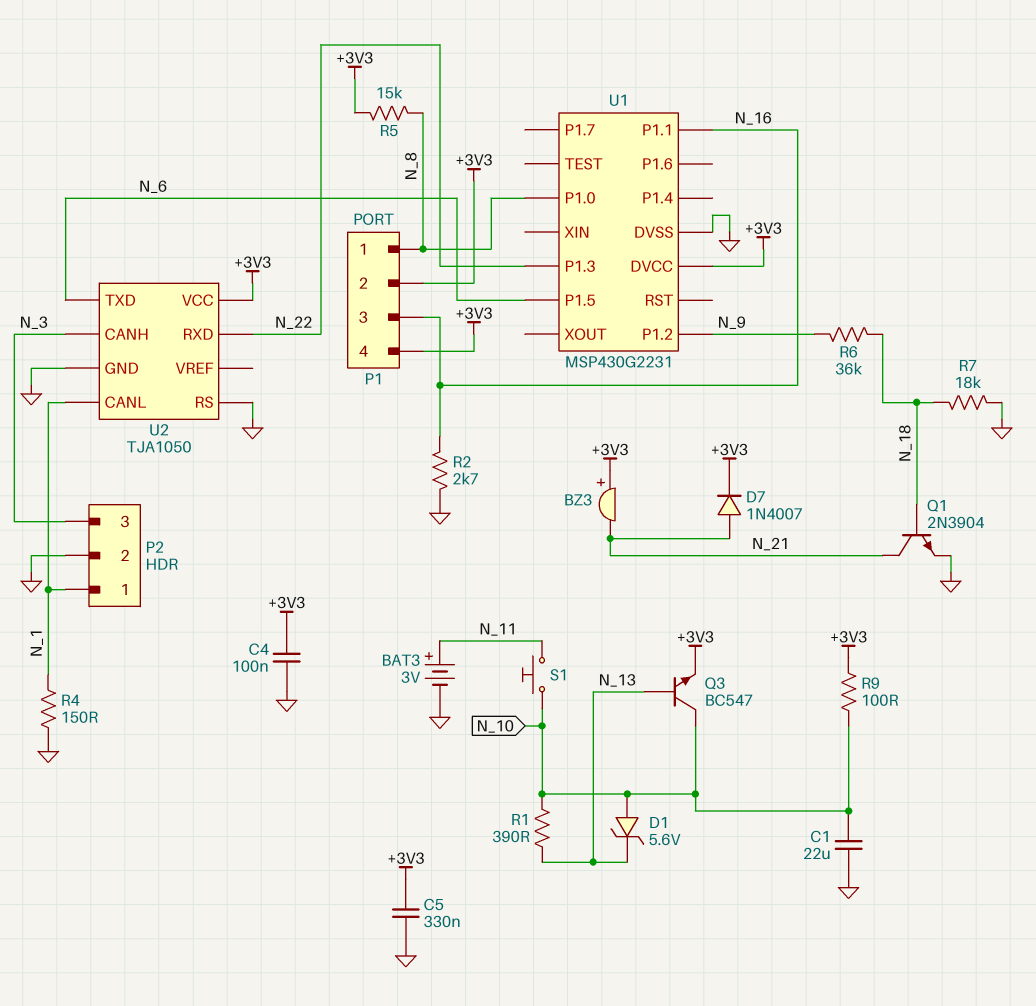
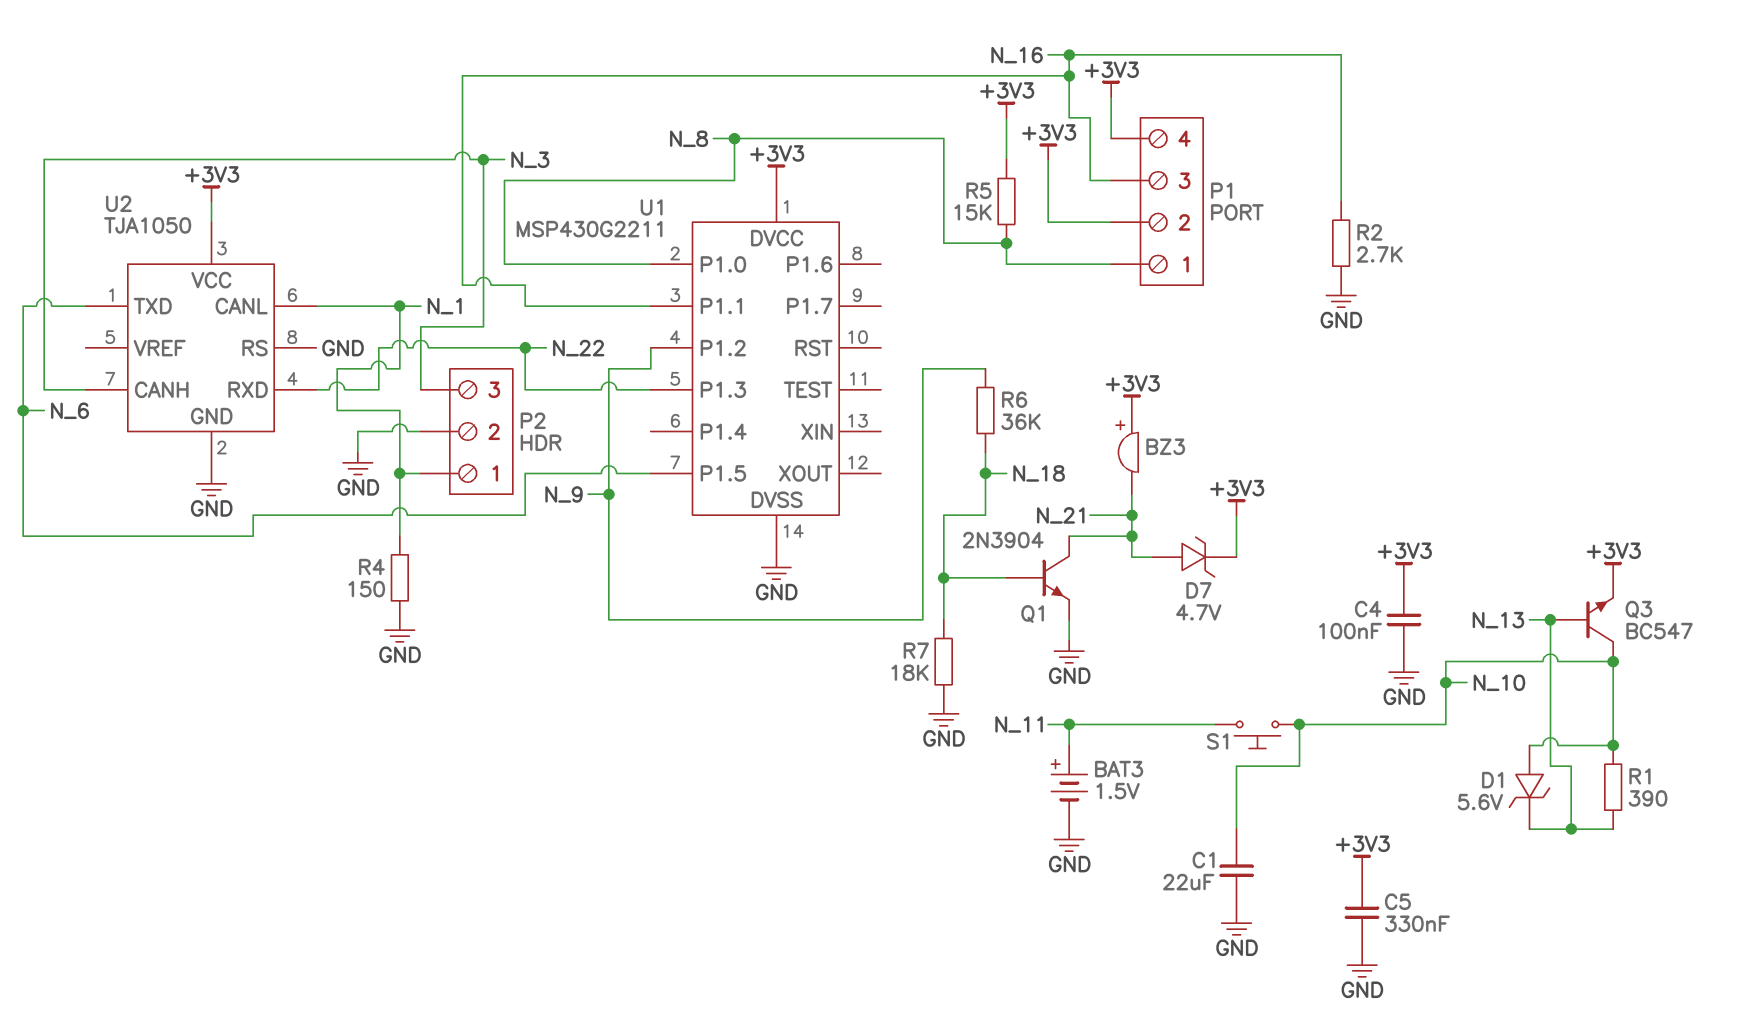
BAT3: 3V (plus N_11, minus GND) -> 1.5V (plus N_11, minus GND)
D7: diode 1N4007 (A N_21, K +3V3) -> zener 4.7V (A N_21, K +3V3)
R9: 100 (+3V3, N_10) -> none
U1: MSP430G2231 -> MSP430G2211

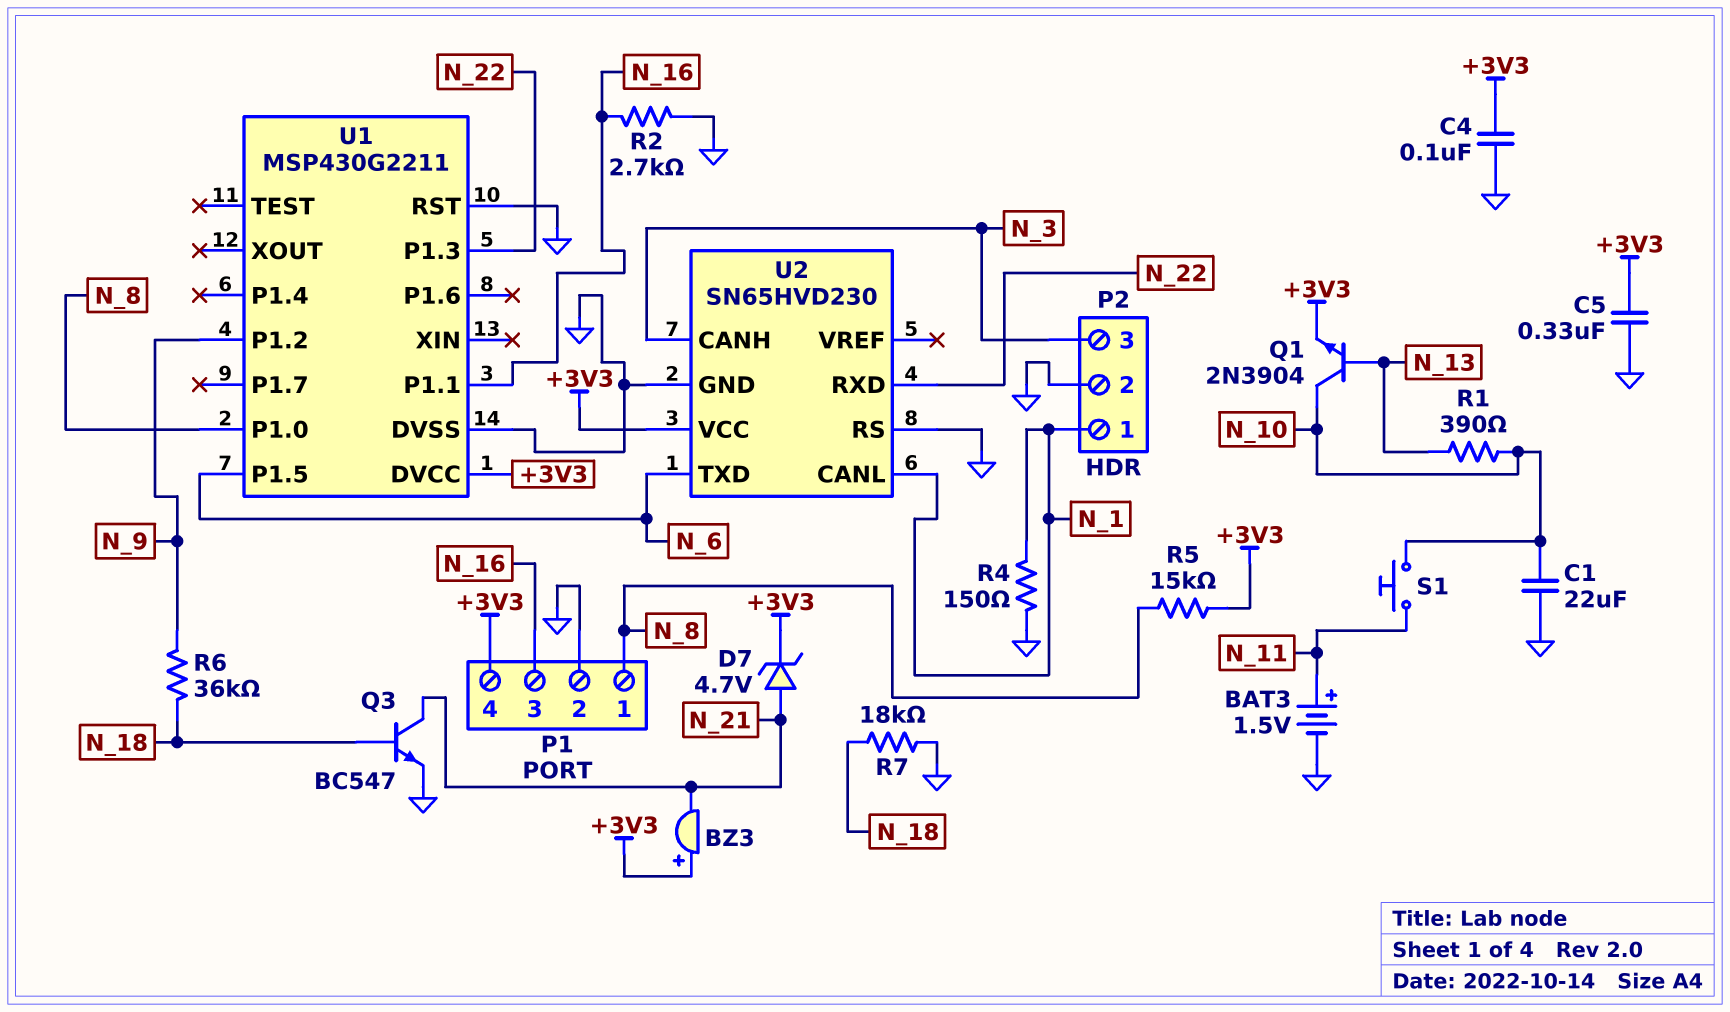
D1: zener 5.6V (A N_10, K N_13) -> none
P1 pin 2: +3V3 -> GND
Q1: NPN 2N3904 (B N_18, C N_21, E GND) -> NPN 2N3904 (B N_13, C N_10, E +3V3)
Q3: NPN BC547 (B N_13, C N_10, E +3V3) -> NPN BC547 (B N_18, C N_21, E GND)
U1 pin RST: none -> GND
U2: TJA1050 -> SN65HVD230

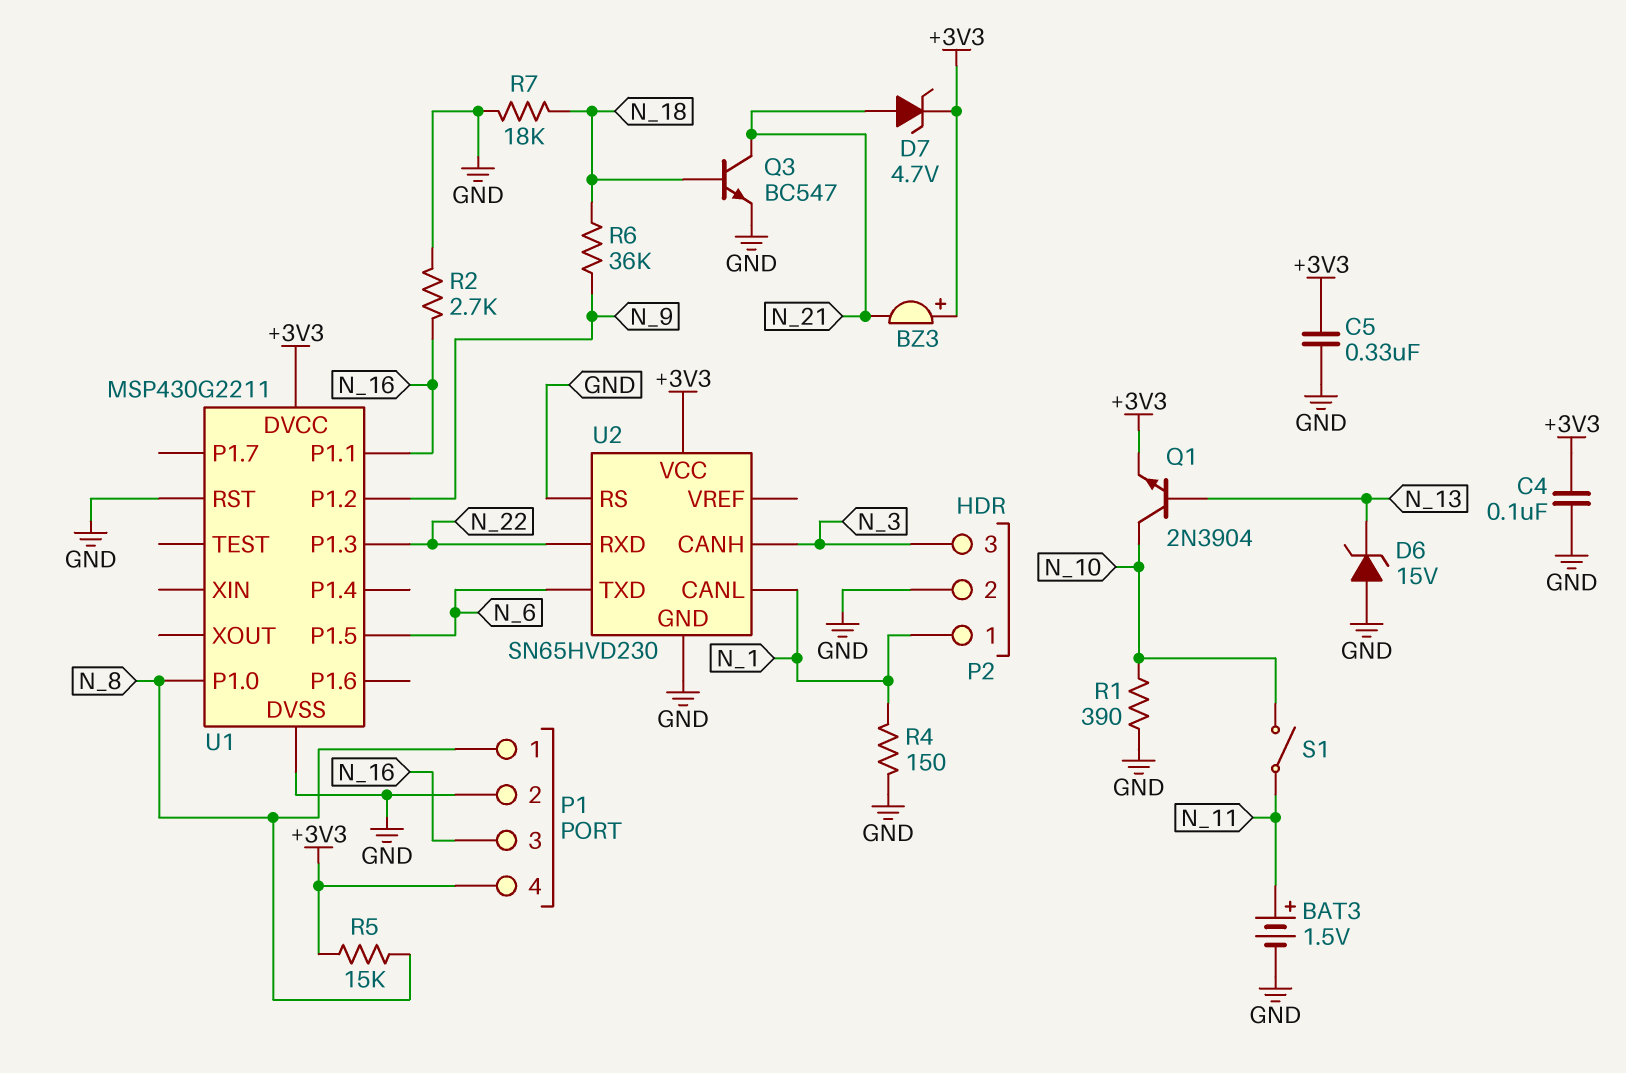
C1: 22uF (GND, N_10) -> none
D6: none -> zener 15V (A GND, K N_13)
R1: 390 (N_10, N_13) -> 390 (GND, N_10)
S1: button (N_10, N_11) -> switch (N_10, N_11)

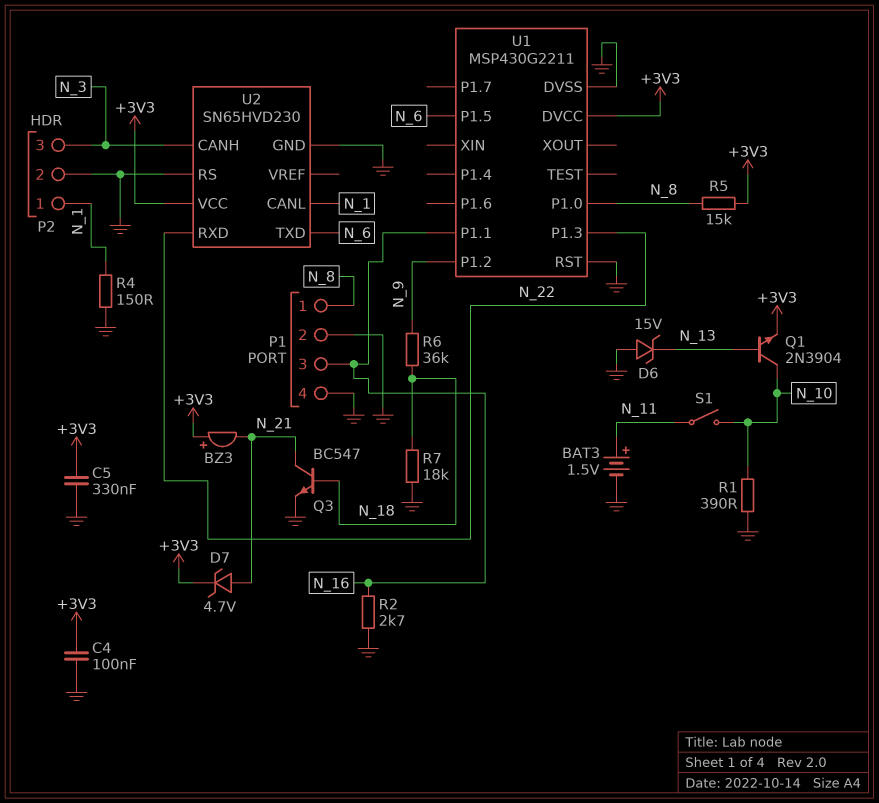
P1 pin 4: +3V3 -> GND

